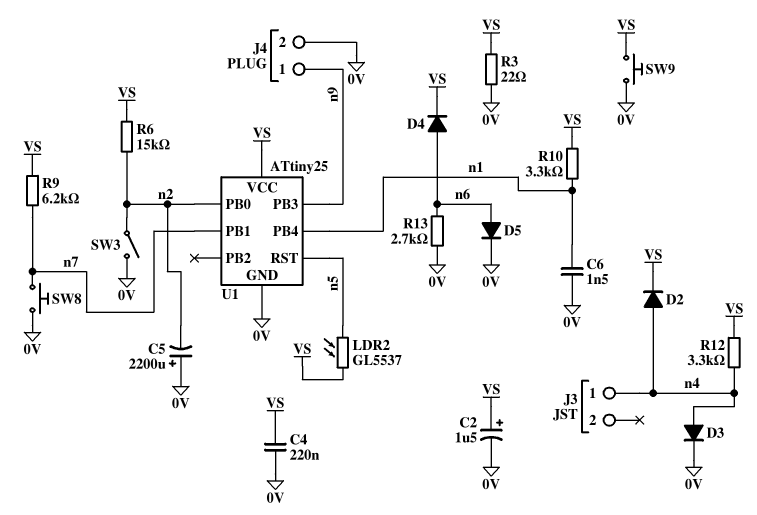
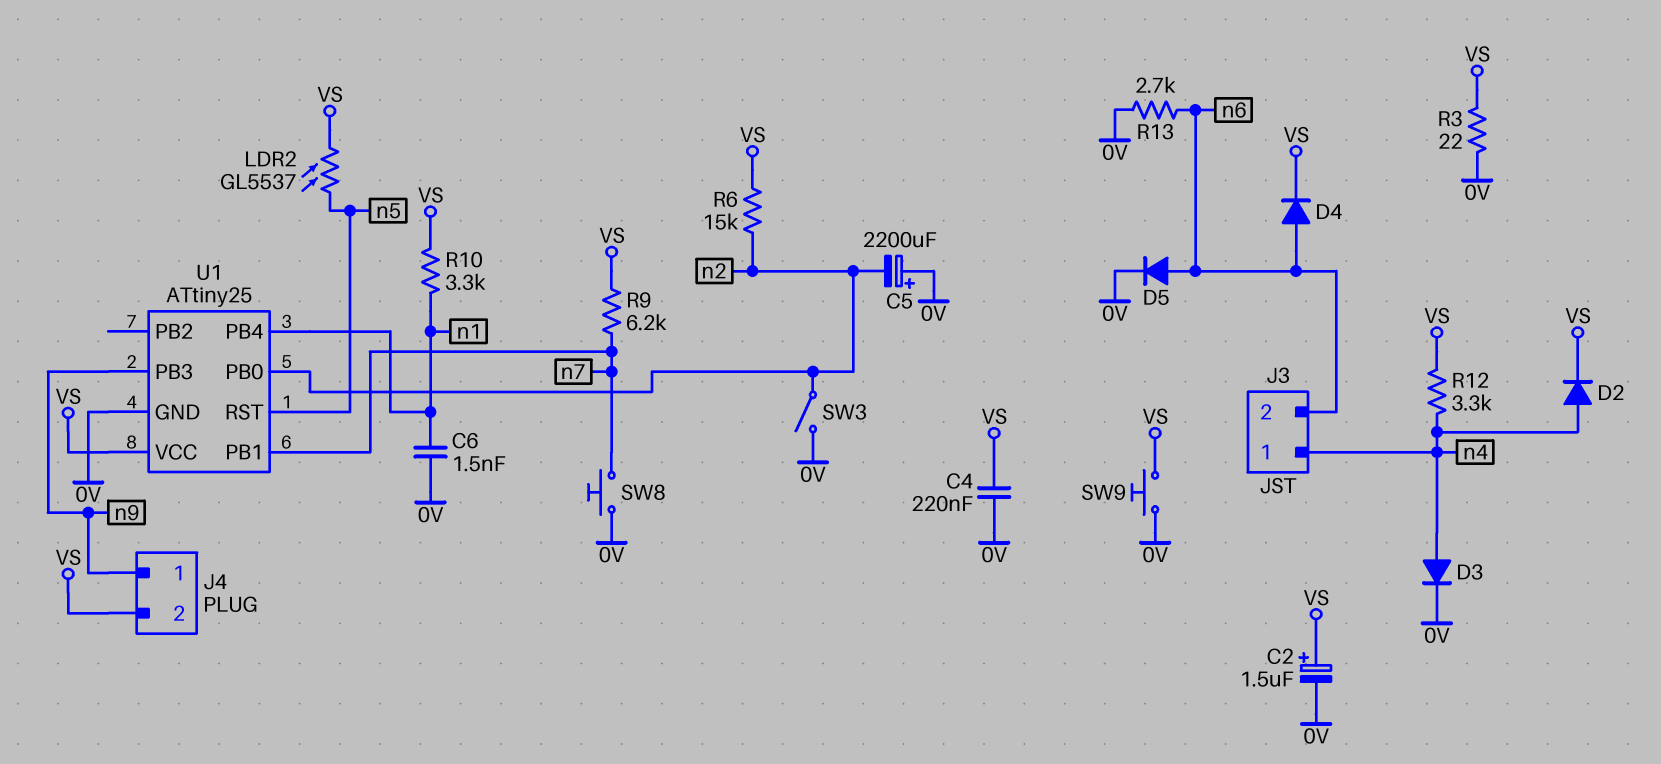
J3 pin 2: none -> n6
J4 pin 2: 0V -> VS

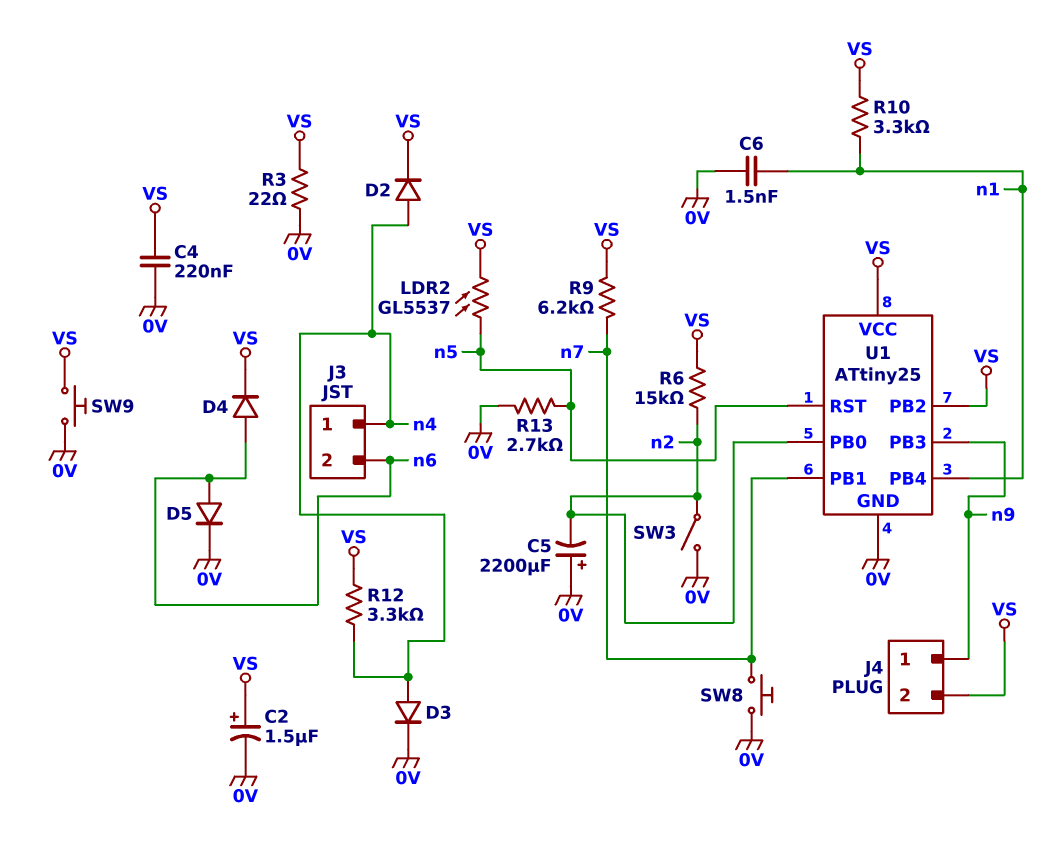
R13: 2.7k (0V, n6) -> 2.7k (0V, n5)
U1 pin PB2: none -> VS

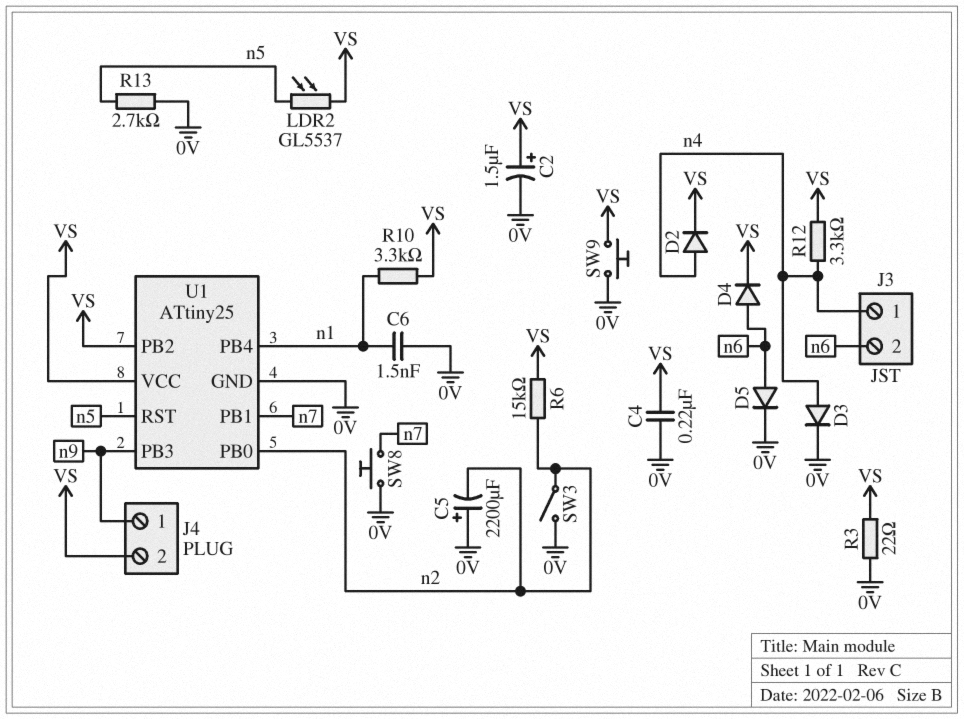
R9: 6.2k (VS, n7) -> none

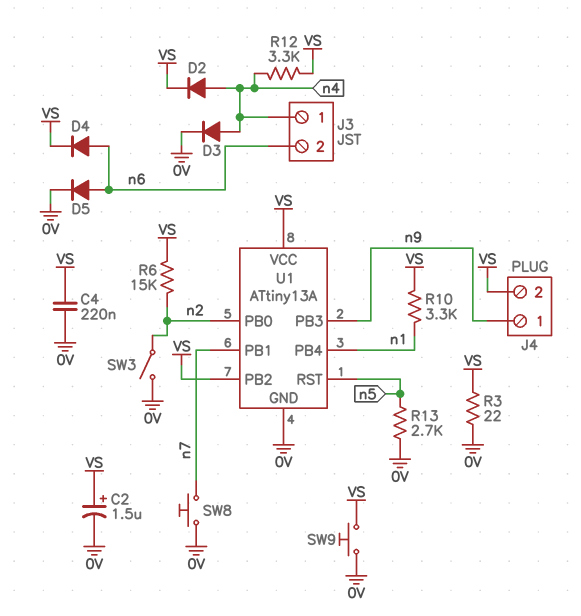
C5: 2200uF (plus 0V, minus n2) -> none
C6: 1.5nF (0V, n1) -> none
LDR2: GL5537 (VS, n5) -> none
U1: ATtiny25 -> ATtiny13A

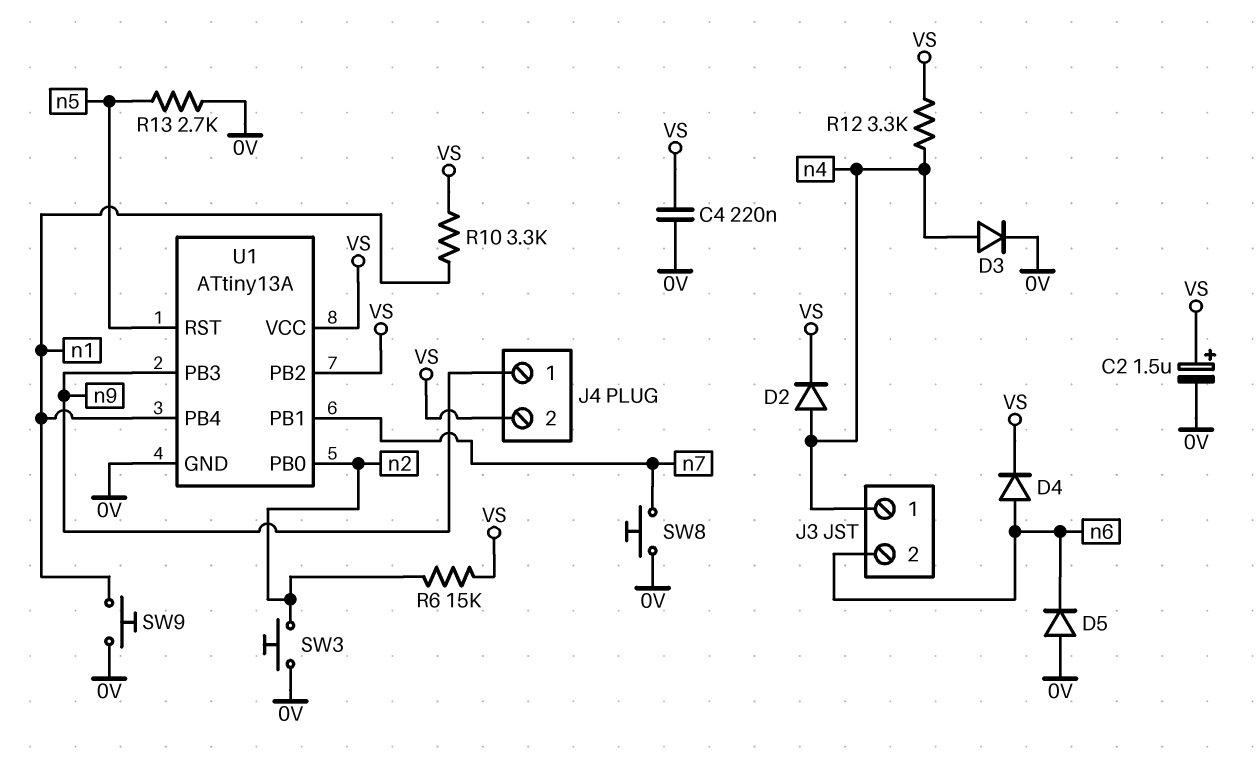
D5: diode (A n6, K 0V) -> diode (A 0V, K n6)
R3: 22 (0V, VS) -> none
SW3: switch (0V, n2) -> button (0V, n2)
SW9: button (0V, VS) -> button (0V, n1)

